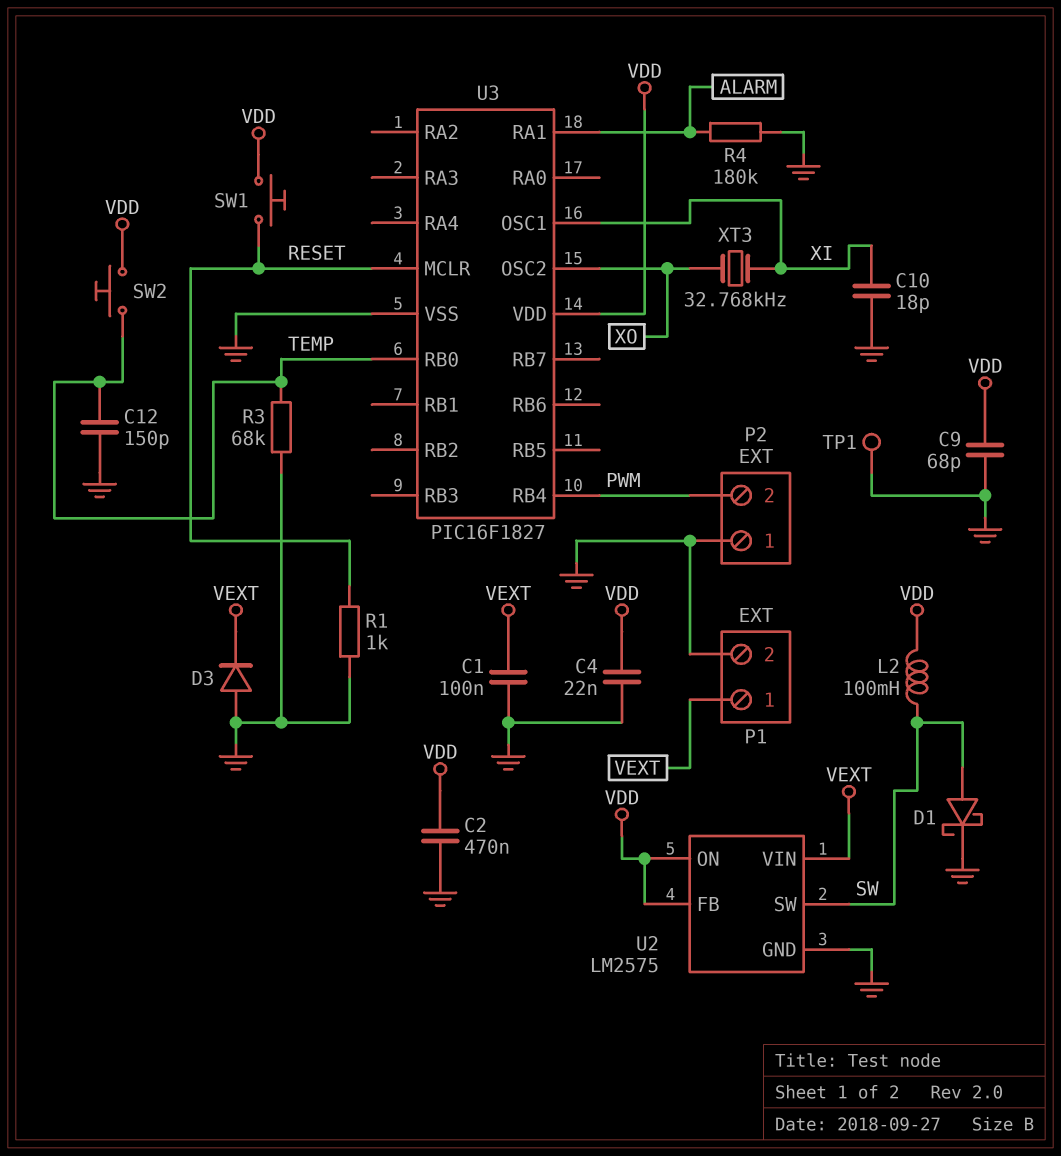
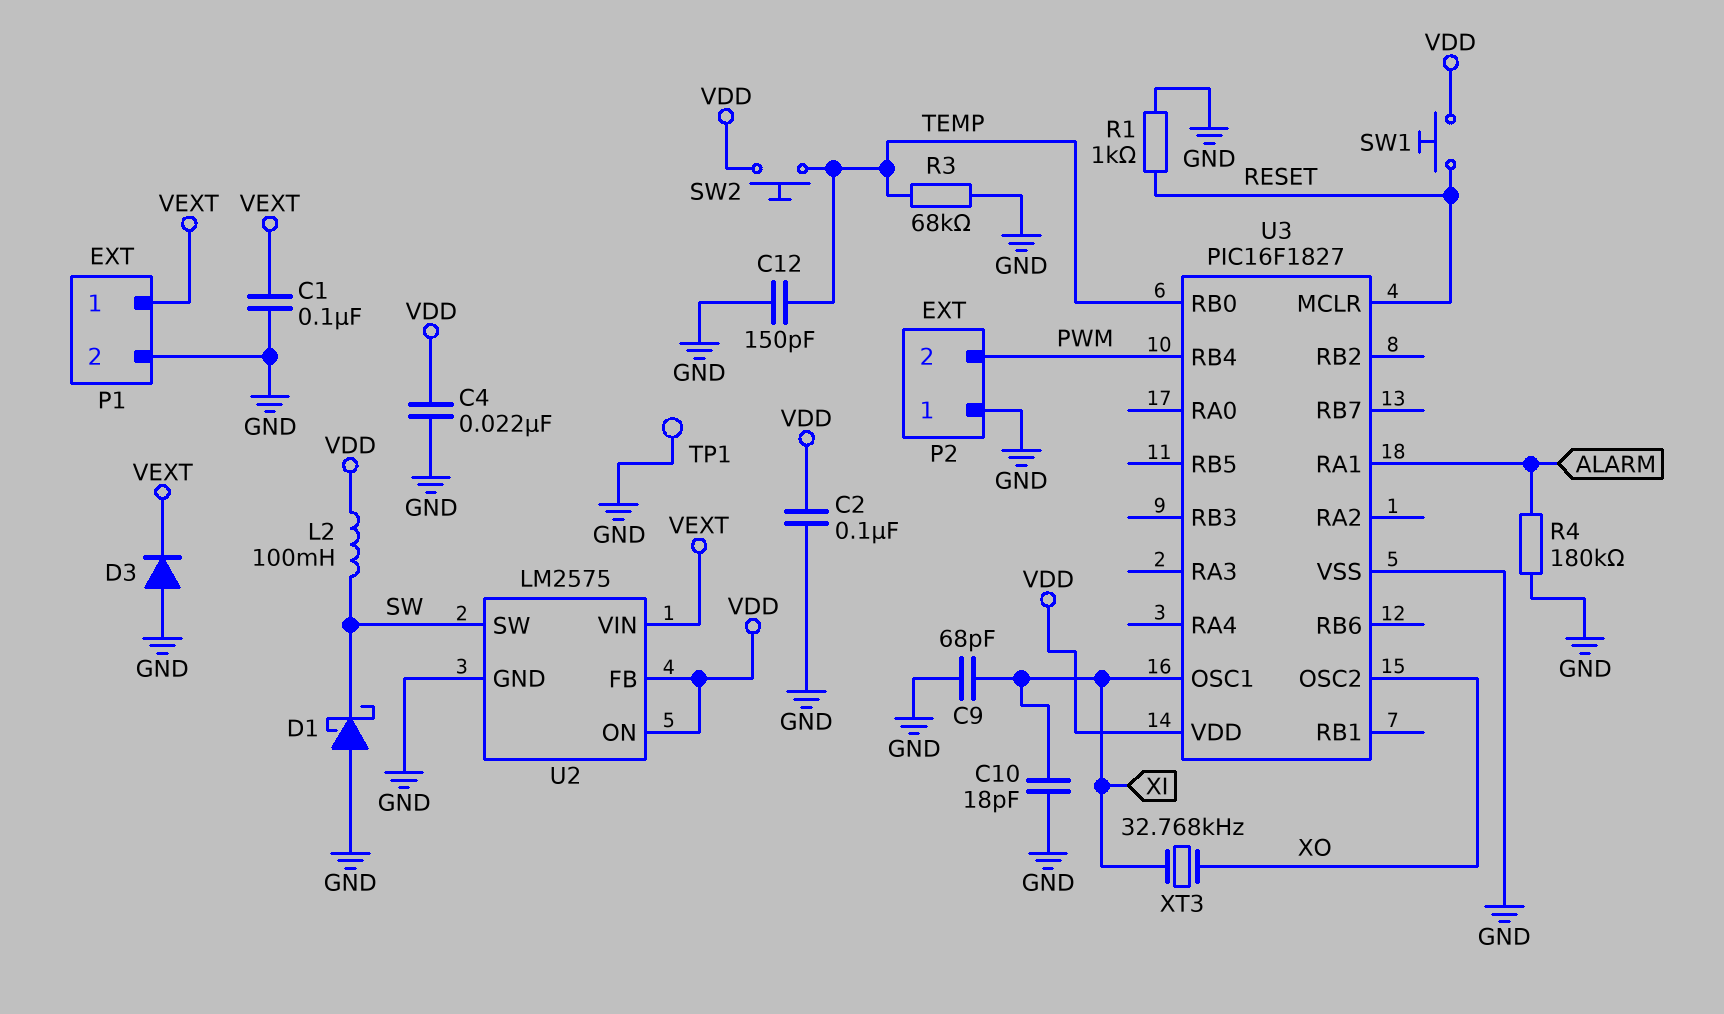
C2: 470nF (GND, VDD) -> 100nF (GND, VDD)
C9: 68pF (GND, VDD) -> 68pF (GND, XI)
D1: schottky (A SW, K GND) -> schottky (A GND, K SW)

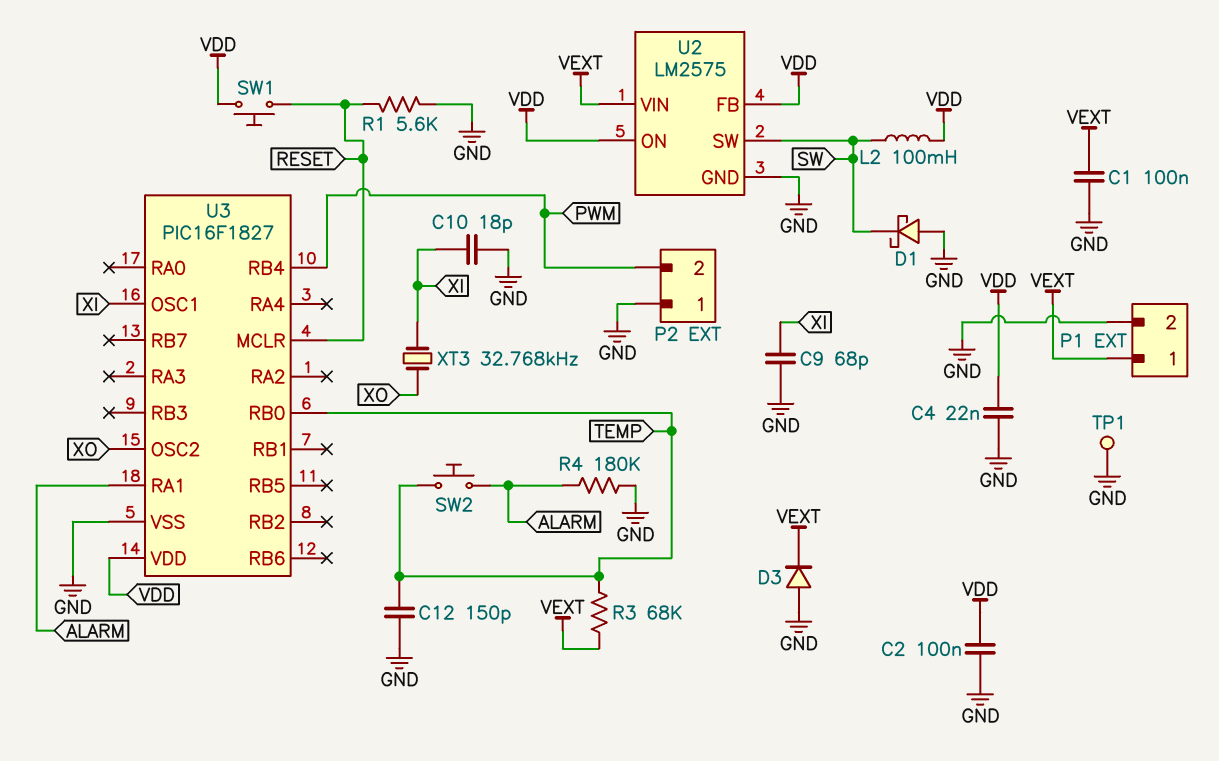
R1: 1k (GND, RESET) -> 5.6k (GND, RESET)
R3: 68k (GND, TEMP) -> 68k (TEMP, VEXT)
SW2: button (TEMP, VDD) -> button (ALARM, TEMP)

